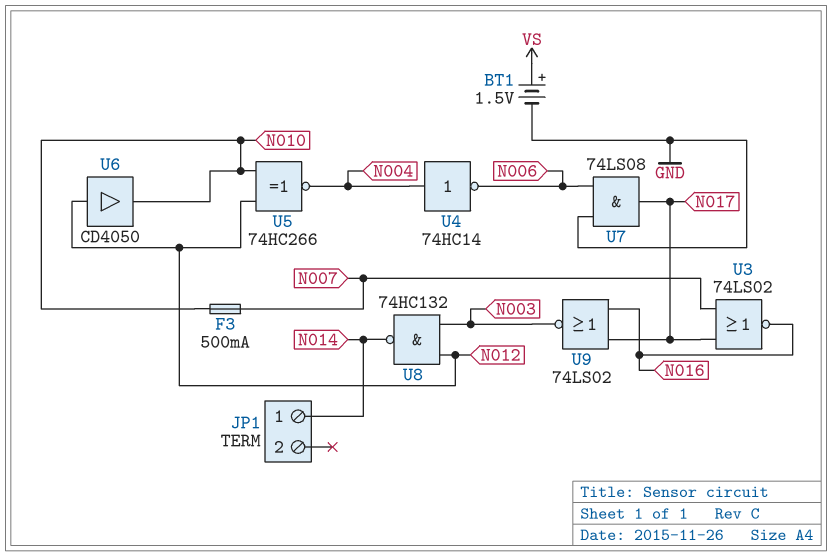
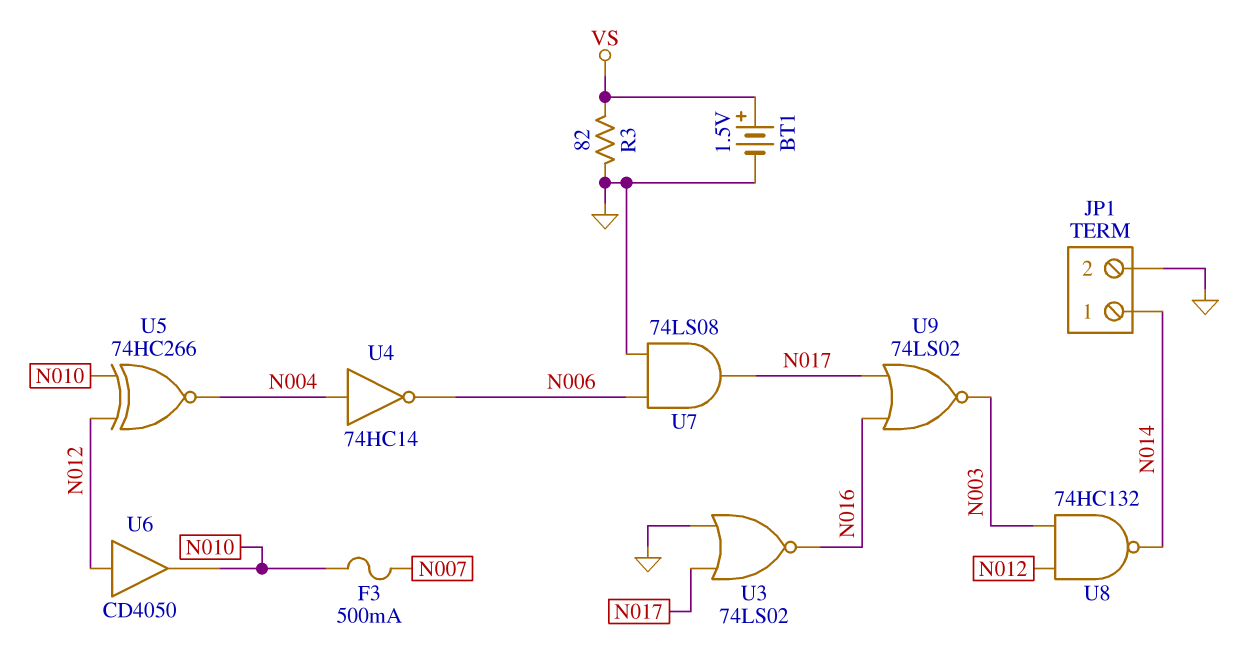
JP1 pin 2: none -> GND
R3: none -> 82 (GND, VS)
U3: NOR 74LS02 (in N007, in N017, out N016) -> NOR 74LS02 (in GND, in N017, out N016)

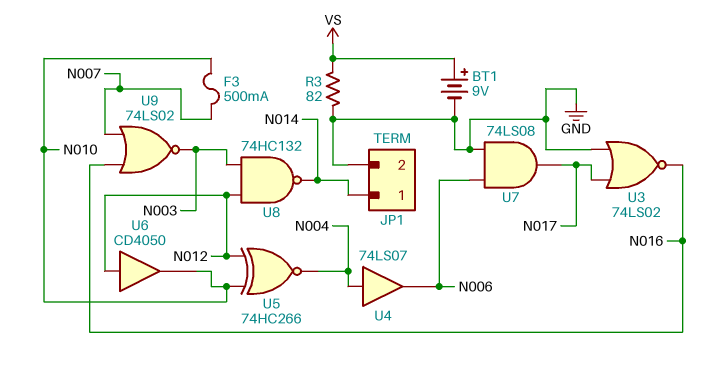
BT1: 1.5V (plus VS, minus GND) -> 9V (plus VS, minus GND)
U4: NOT 74HC14 (in N004, out N006) -> buffer 74LS07 (in N004, out N006)
U9: NOR 74LS02 (in N016, in N017, out N003) -> NOR 74LS02 (in N007, in N016, out N003)

